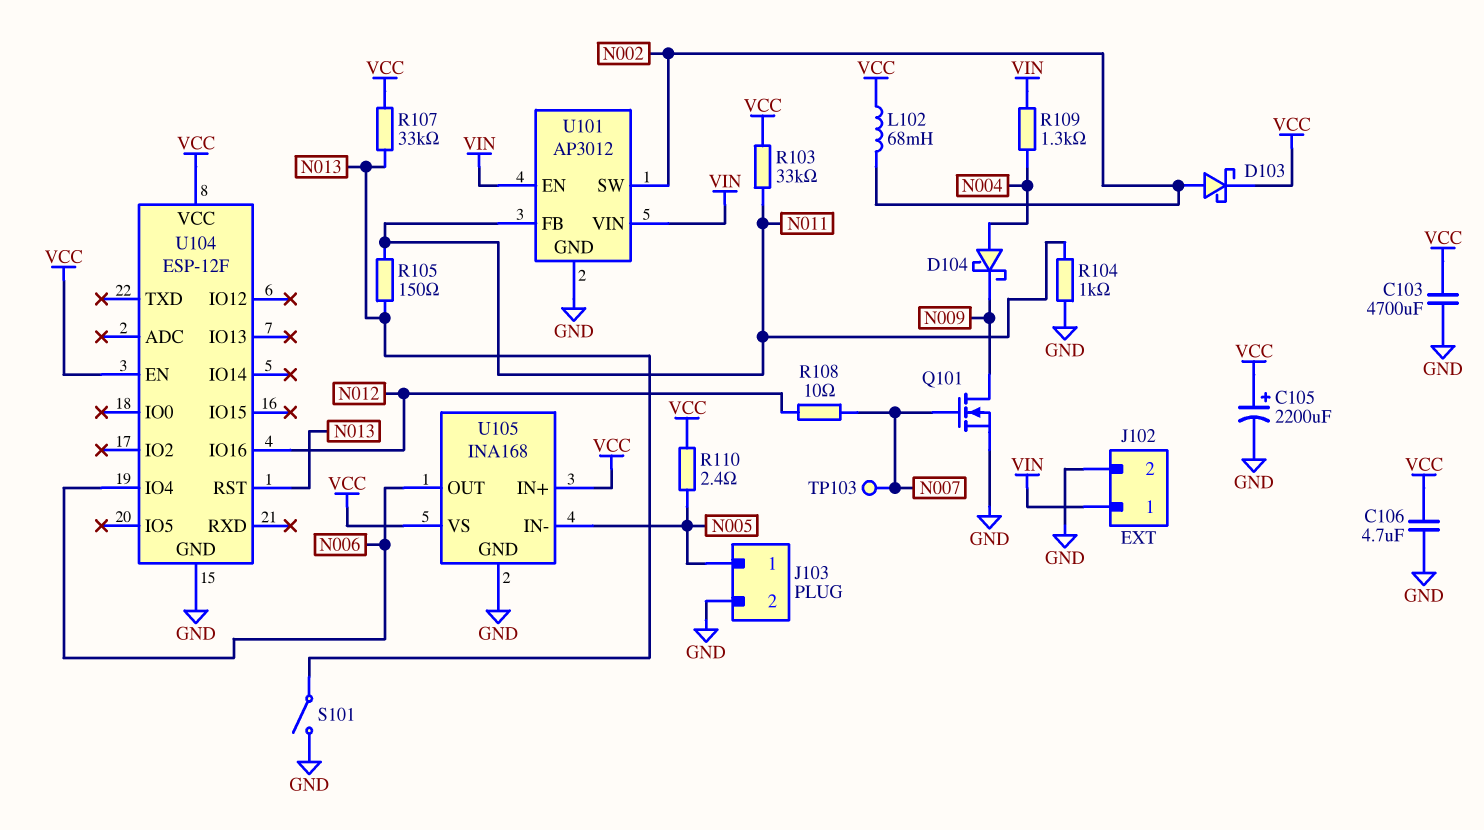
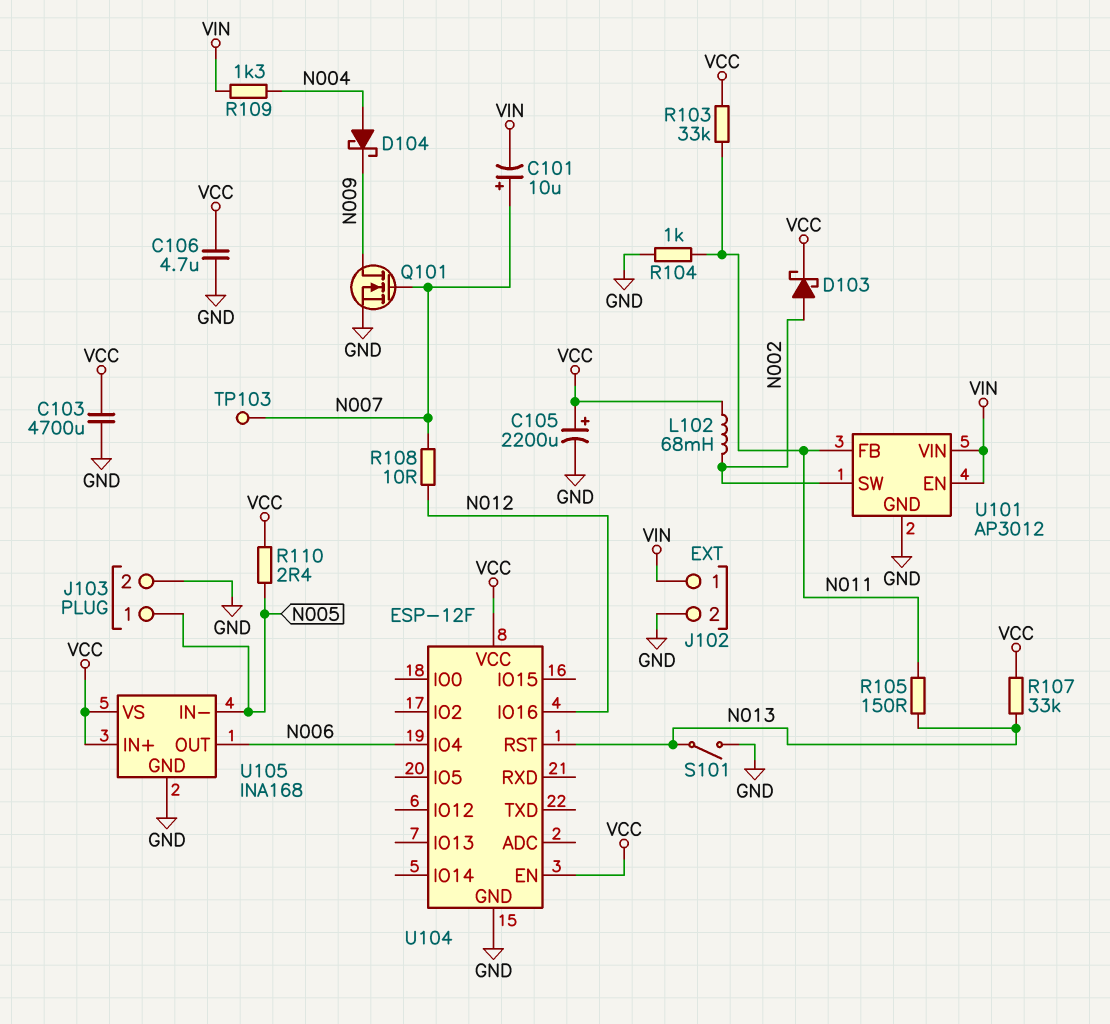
C101: none -> 10uF (plus N007, minus VIN)

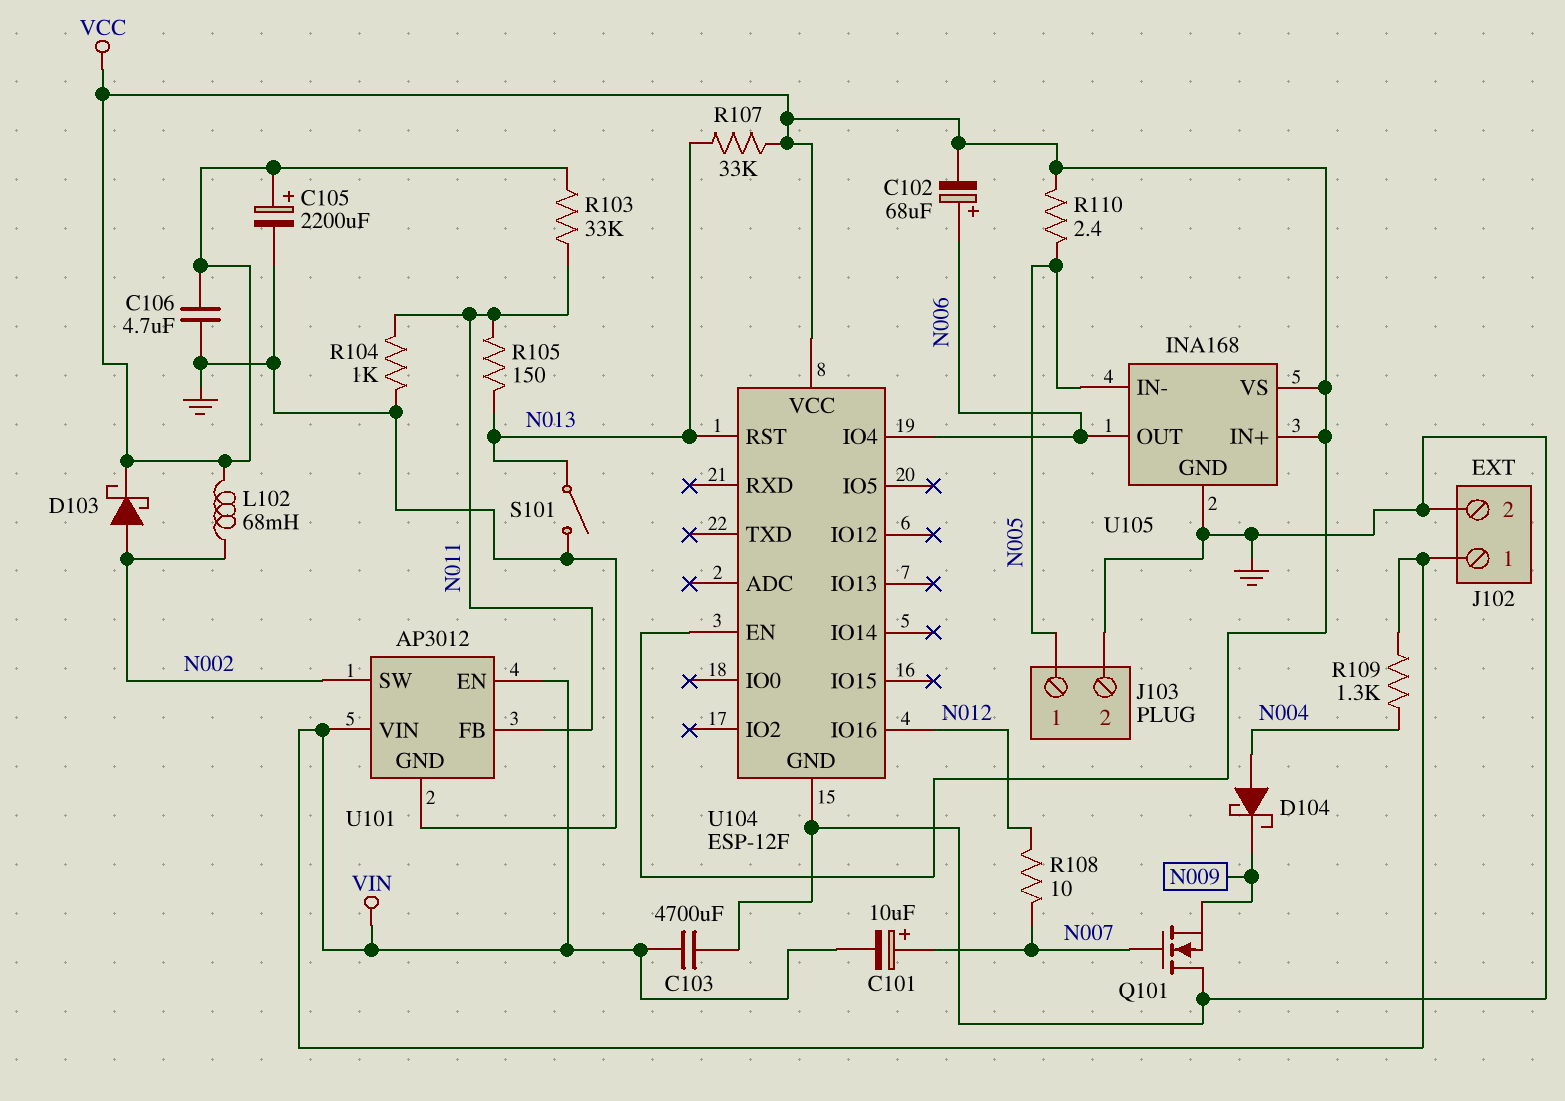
C102: none -> 68uF (plus N006, minus VCC)
C103: 4700uF (GND, VCC) -> 4700uF (GND, VIN)
Q101: NMOS (G N007, D N009, S GND) -> NMOS (G N007, D GND, S N009)
TP103: test point (N007) -> none

